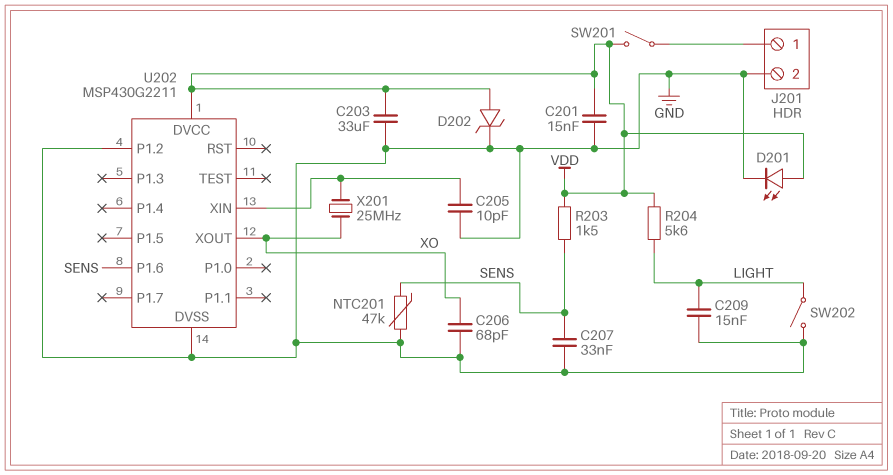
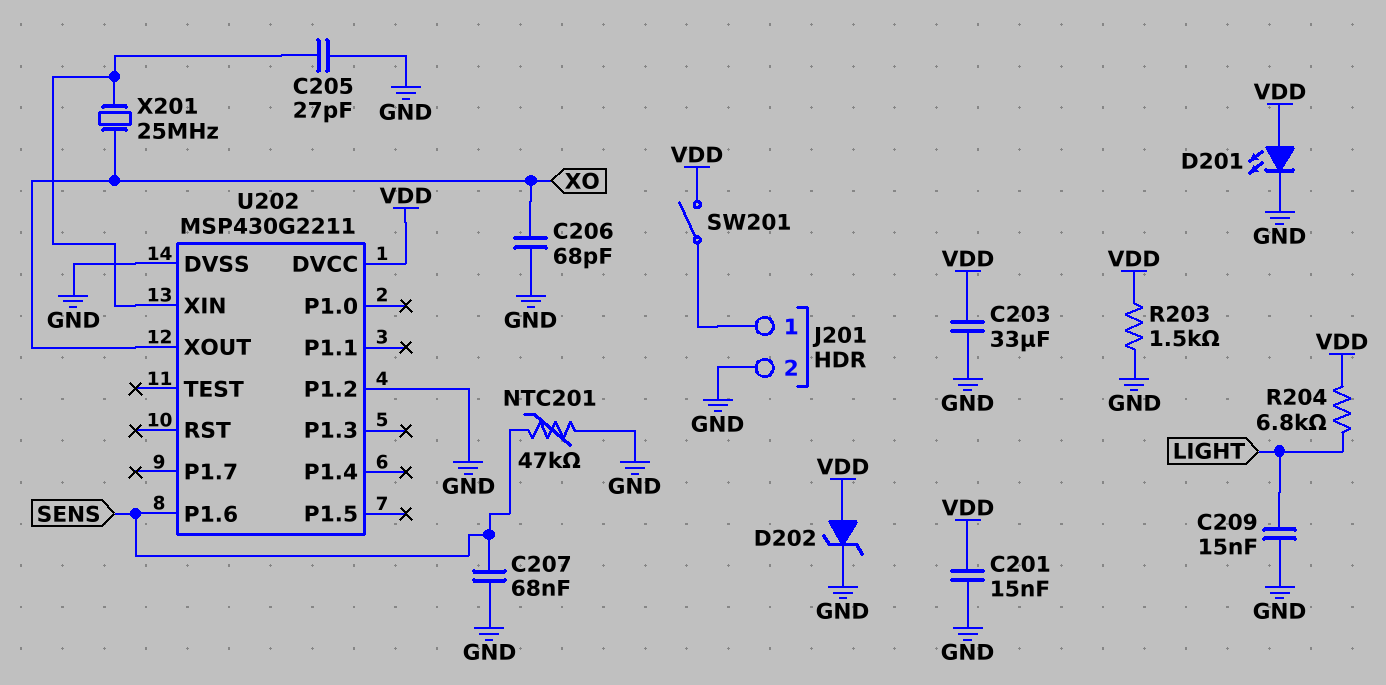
C205: 10pF (GND, U202/XIN) -> 27pF (GND, U202/XIN)
C207: 33nF (GND, SENS) -> 68nF (GND, SENS)
R203: 1.5k (SENS, VDD) -> 1.5k (GND, VDD)
R204: 5.6k (LIGHT, VDD) -> 6.8k (LIGHT, VDD)
SW202: switch (GND, LIGHT) -> none

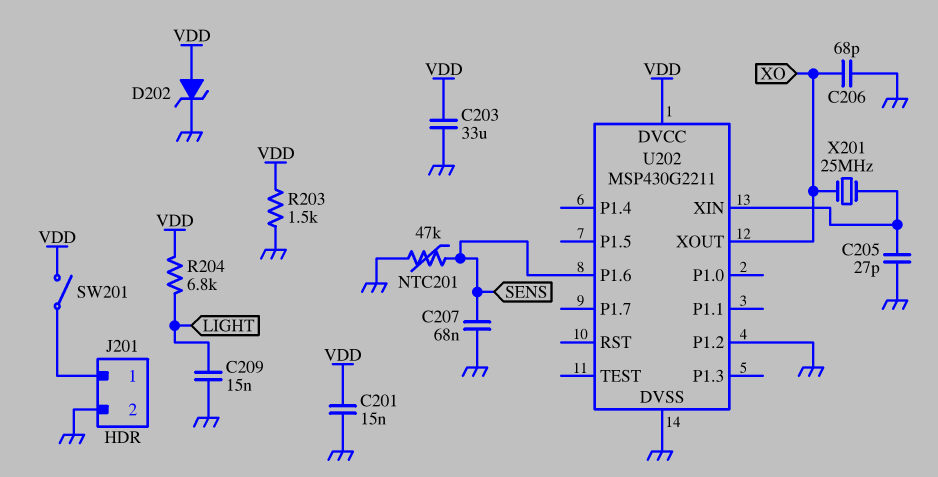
D201: LED (A VDD, K GND) -> none

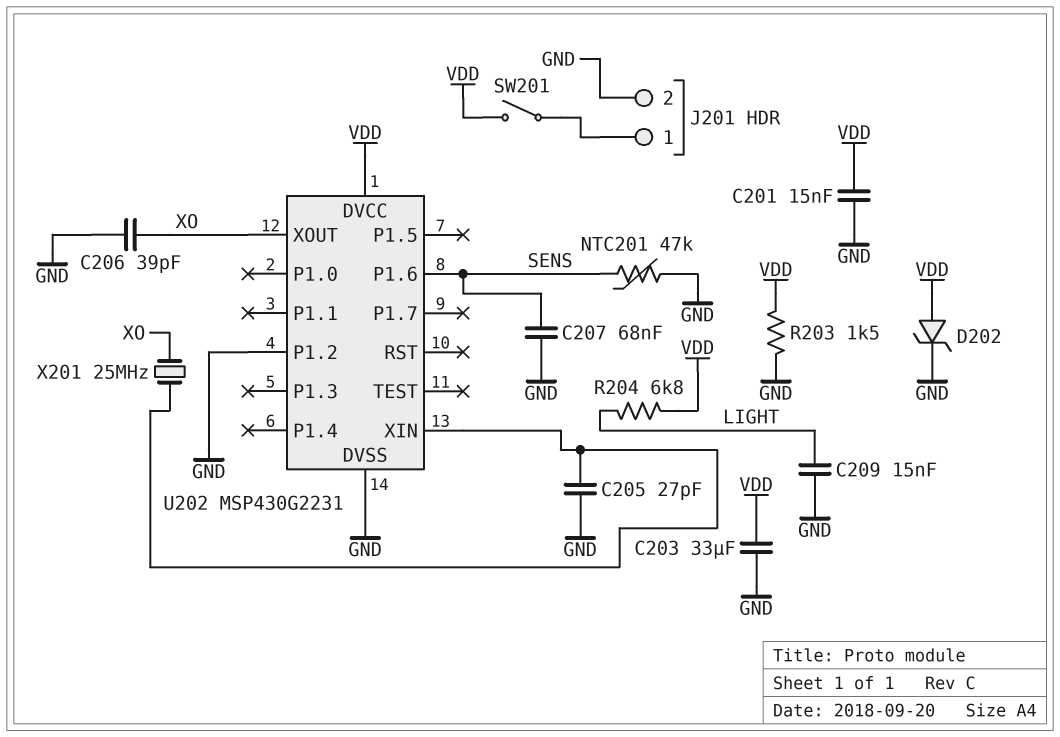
C206: 68pF (GND, XO) -> 39pF (GND, XO)
U202: MSP430G2211 -> MSP430G2231

